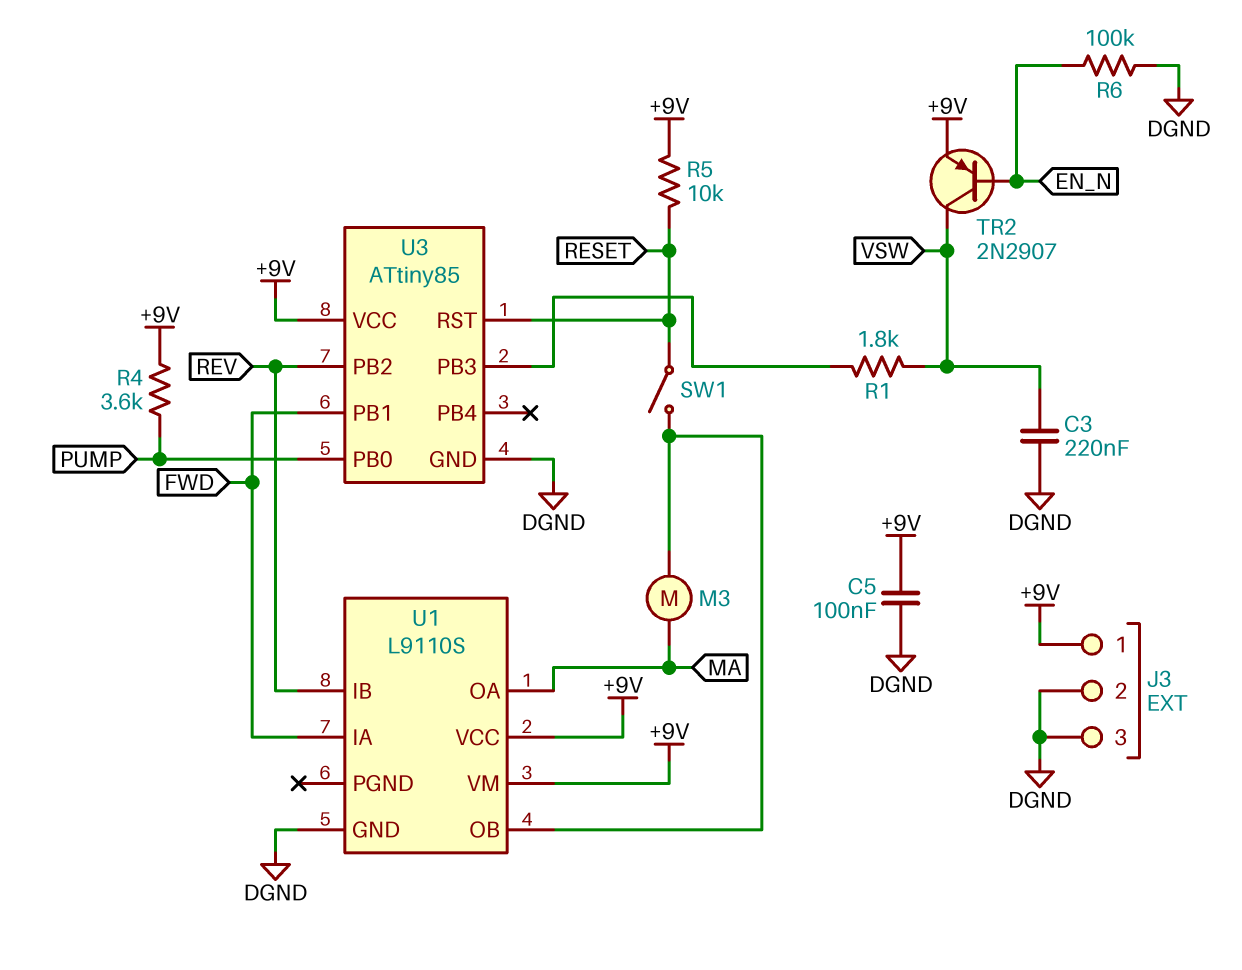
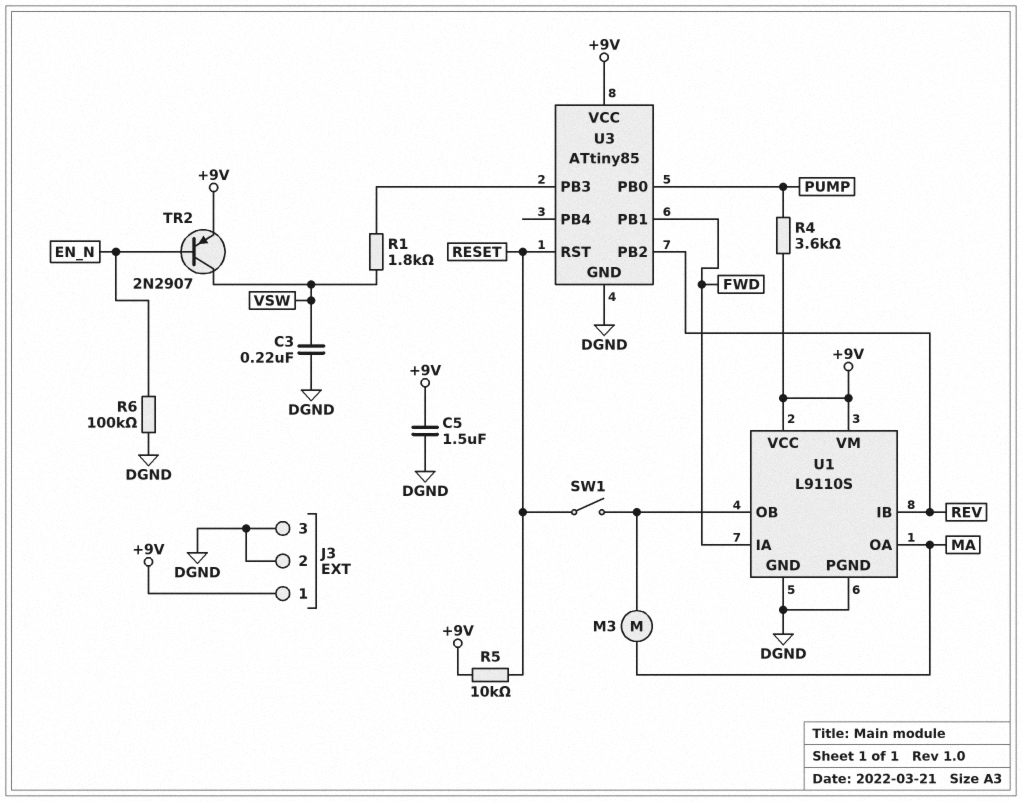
C5: 100nF (+9V, DGND) -> 1.5uF (+9V, DGND)
U1 pin PGND: none -> DGND

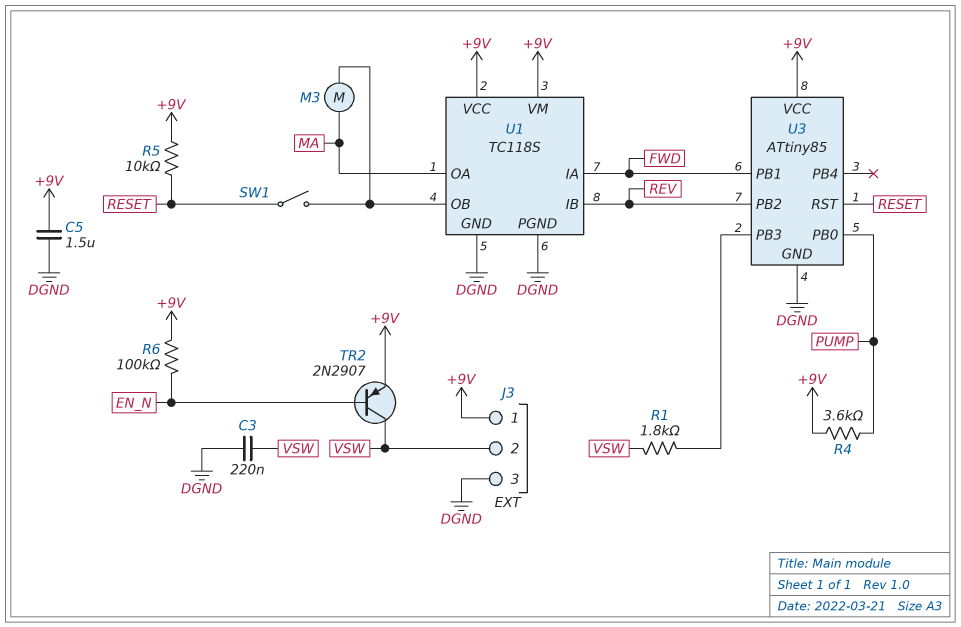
J3 pin 2: DGND -> VSW
R6: 100k (DGND, EN_N) -> 100k (+9V, EN_N)
U1: L9110S -> TC118S

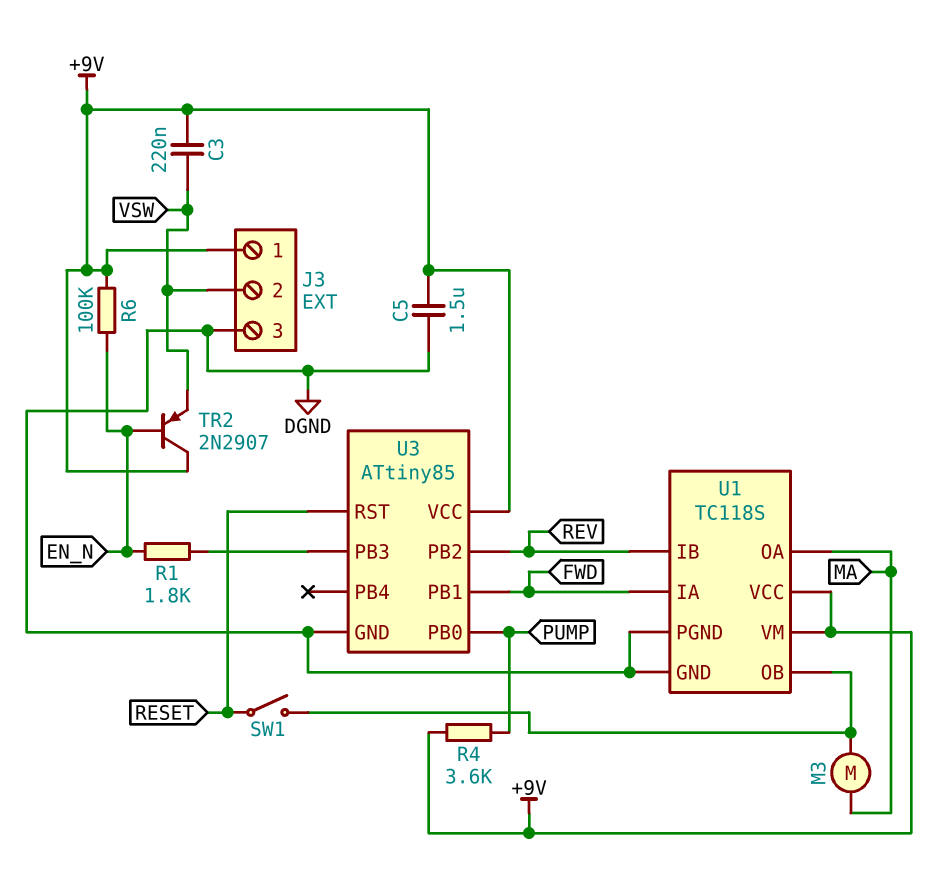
C3: 220nF (DGND, VSW) -> 220nF (+9V, VSW)
R1: 1.8k (U3/PB3, VSW) -> 1.8k (EN_N, U3/PB3)
R5: 10k (+9V, RESET) -> none
TR2: PNP 2N2907 (B EN_N, C VSW, E +9V) -> PNP 2N2907 (B EN_N, C +9V, E VSW)

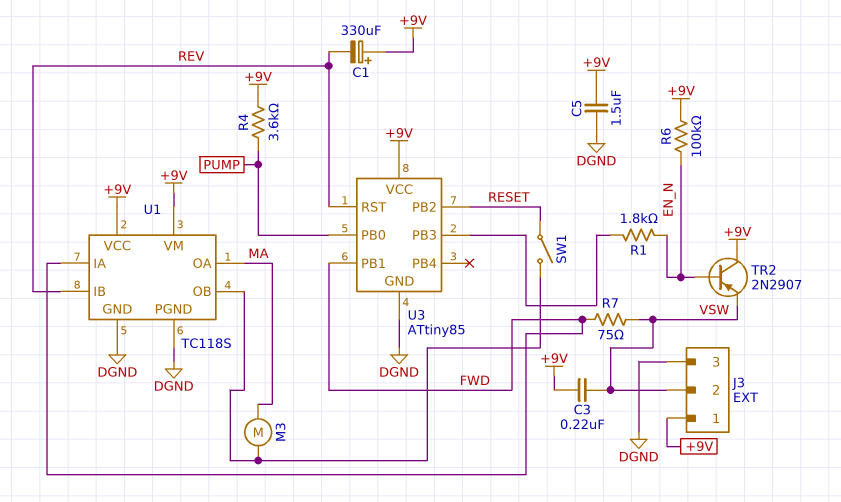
C1: none -> 330uF (plus +9V, minus REV)
R7: none -> 75 (FWD, VSW)
U3 pin PB2: REV -> RESET
U3 pin RST: RESET -> REV

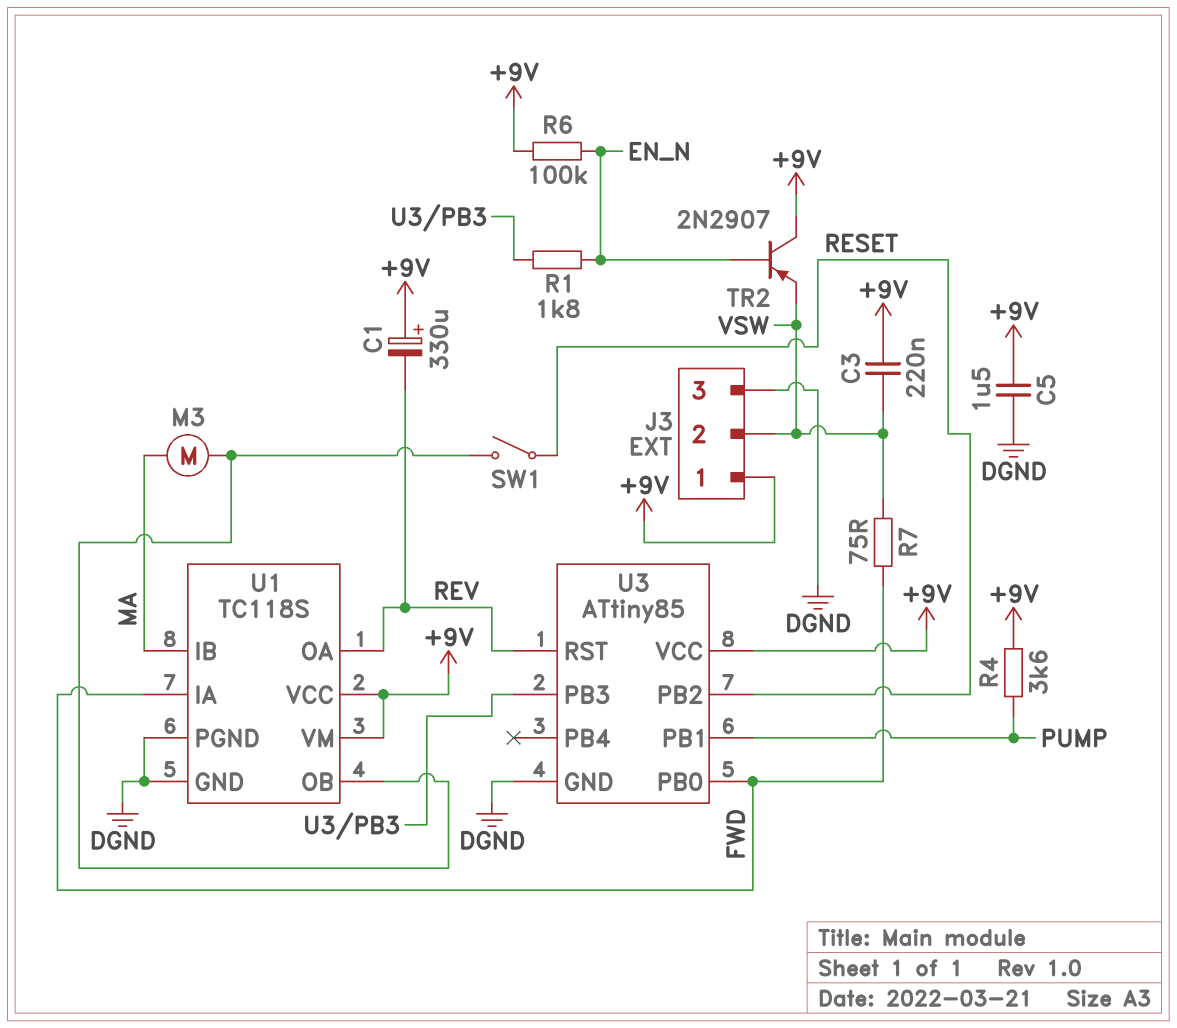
U1 pin IB: REV -> MA
U1 pin OA: MA -> REV
U3 pin PB0: PUMP -> FWD
U3 pin PB1: FWD -> PUMP

